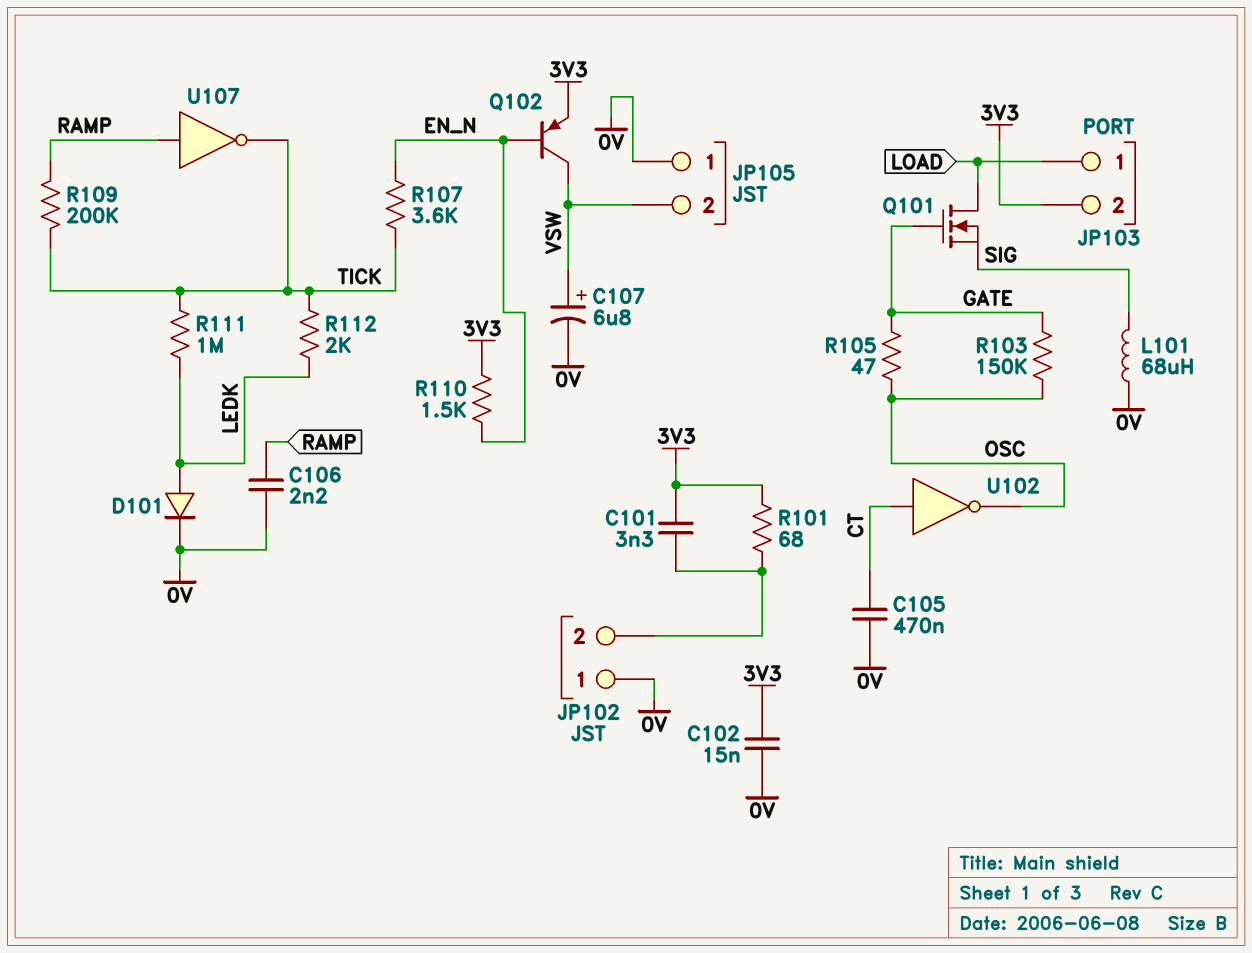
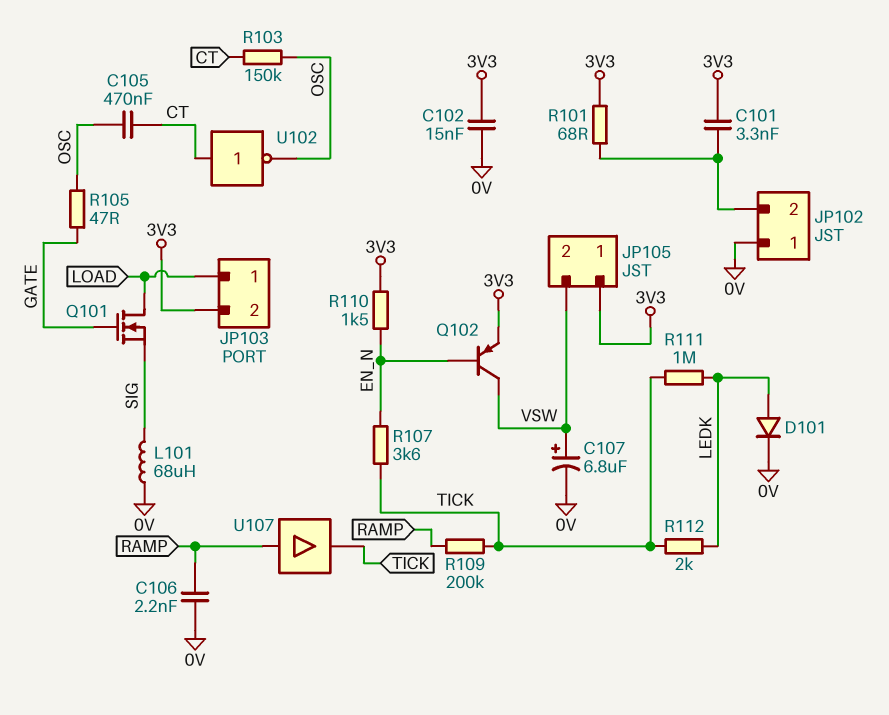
C105: 470nF (0V, CT) -> 470nF (CT, OSC)
JP105 pin 1: 0V -> 3V3
R103: 150k (GATE, OSC) -> 150k (CT, OSC)
U107: NOT (in RAMP, out TICK) -> buffer (in RAMP, out TICK)

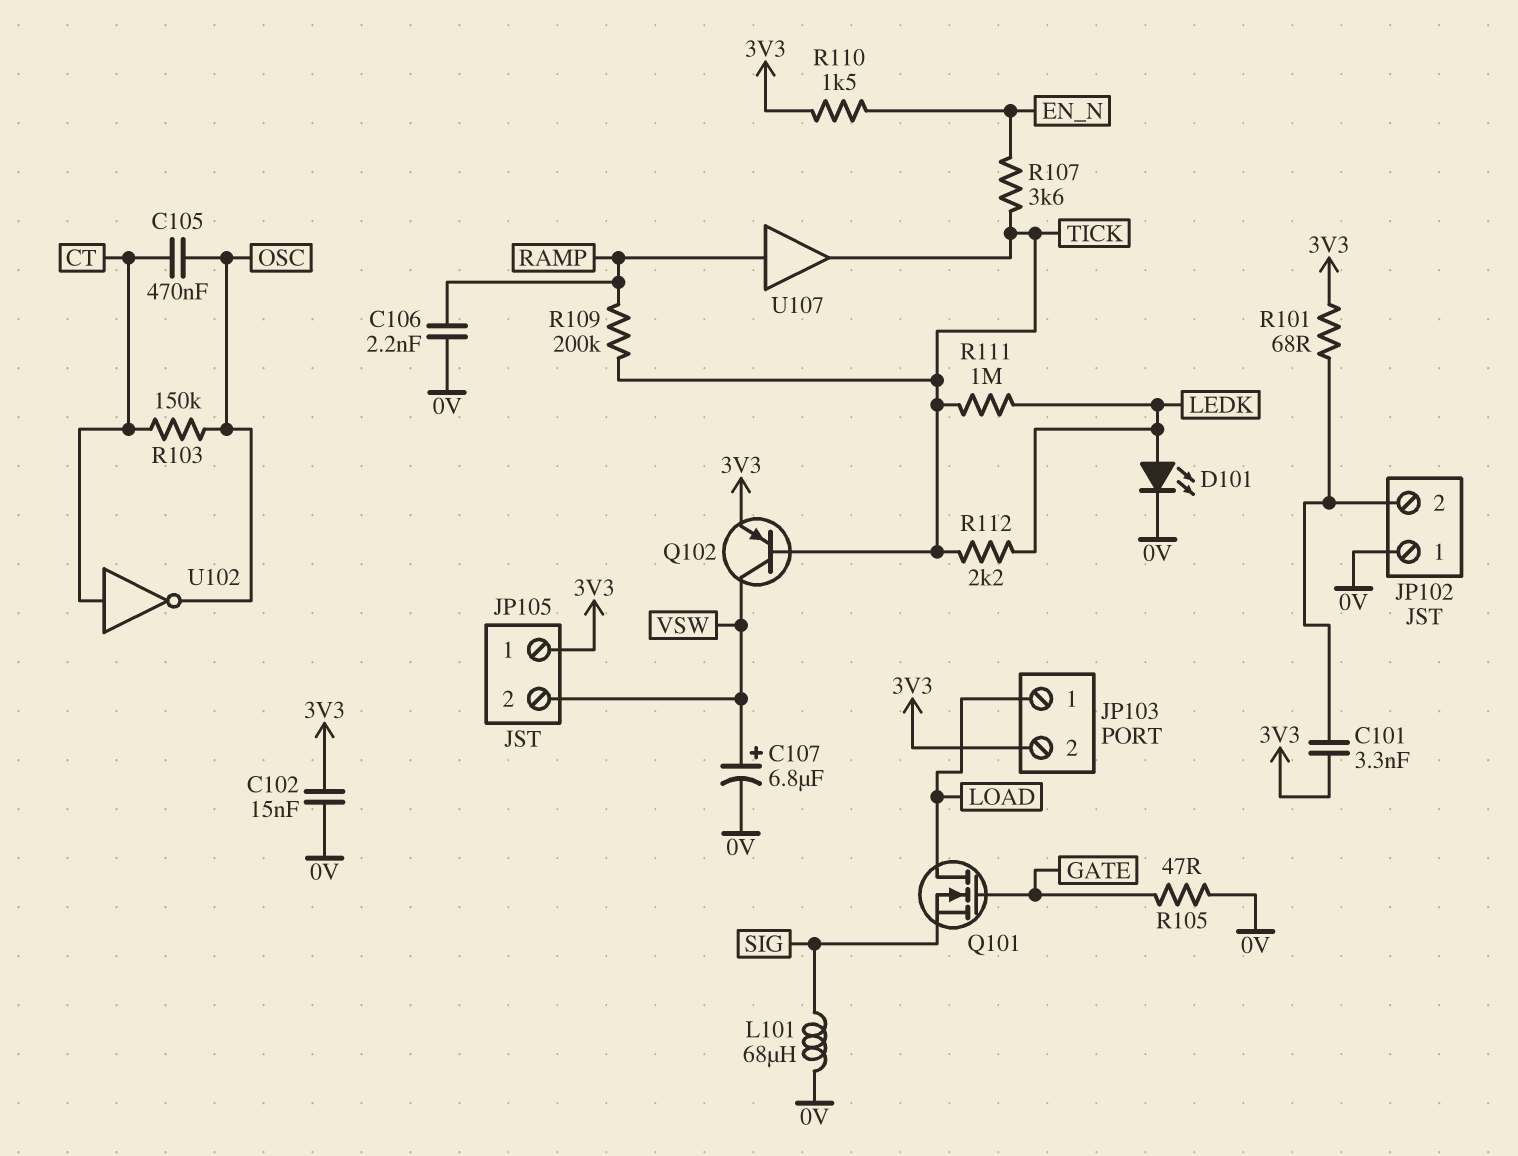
D101: diode (A LEDK, K 0V) -> LED (A LEDK, K 0V)
Q102: PNP (B EN_N, C VSW, E 3V3) -> PNP (B TICK, C VSW, E 3V3)
R105: 47 (GATE, OSC) -> 47 (0V, GATE)
R112: 2k (LEDK, TICK) -> 2.2k (LEDK, TICK)

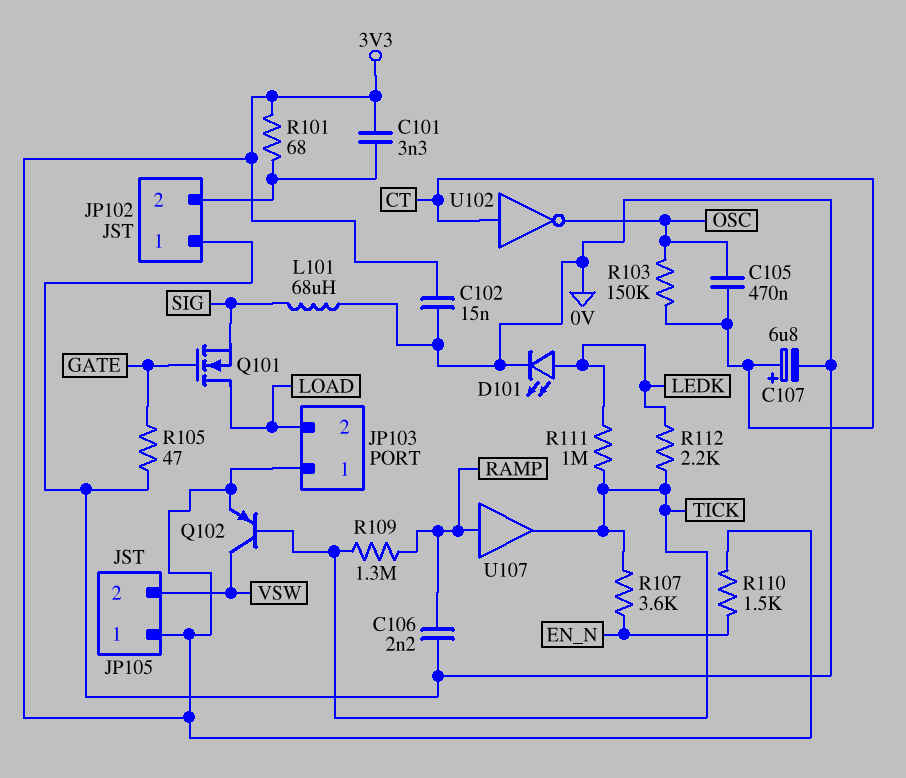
C107: 6.8uF (plus VSW, minus 0V) -> 6.8uF (plus CT, minus 0V)
JP103 pin 1: LOAD -> 3V3
JP103 pin 2: 3V3 -> LOAD
R109: 200k (RAMP, TICK) -> 1.3M (RAMP, TICK)

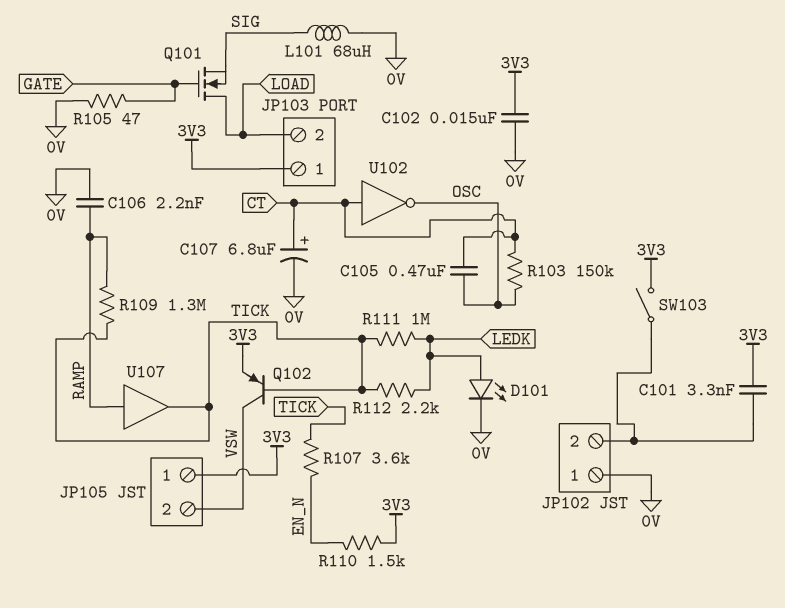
R101: 68 (3V3, JP102/2) -> none
SW103: none -> switch (3V3, JP102/2)

